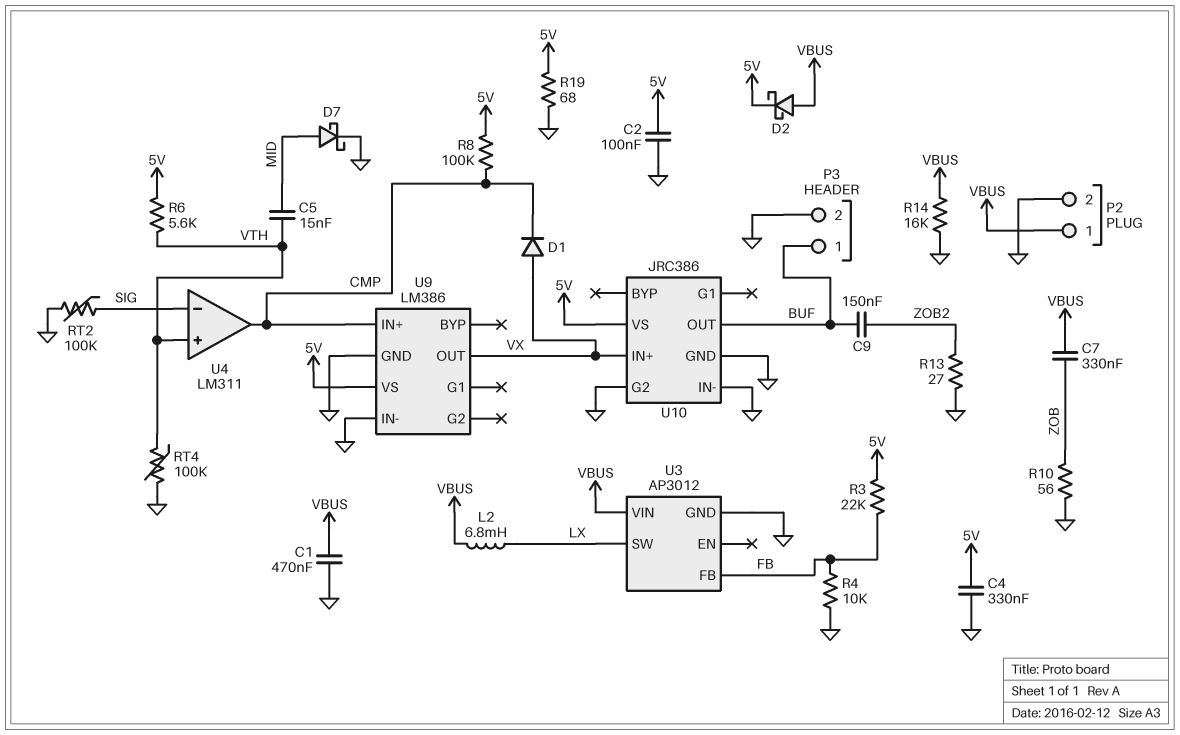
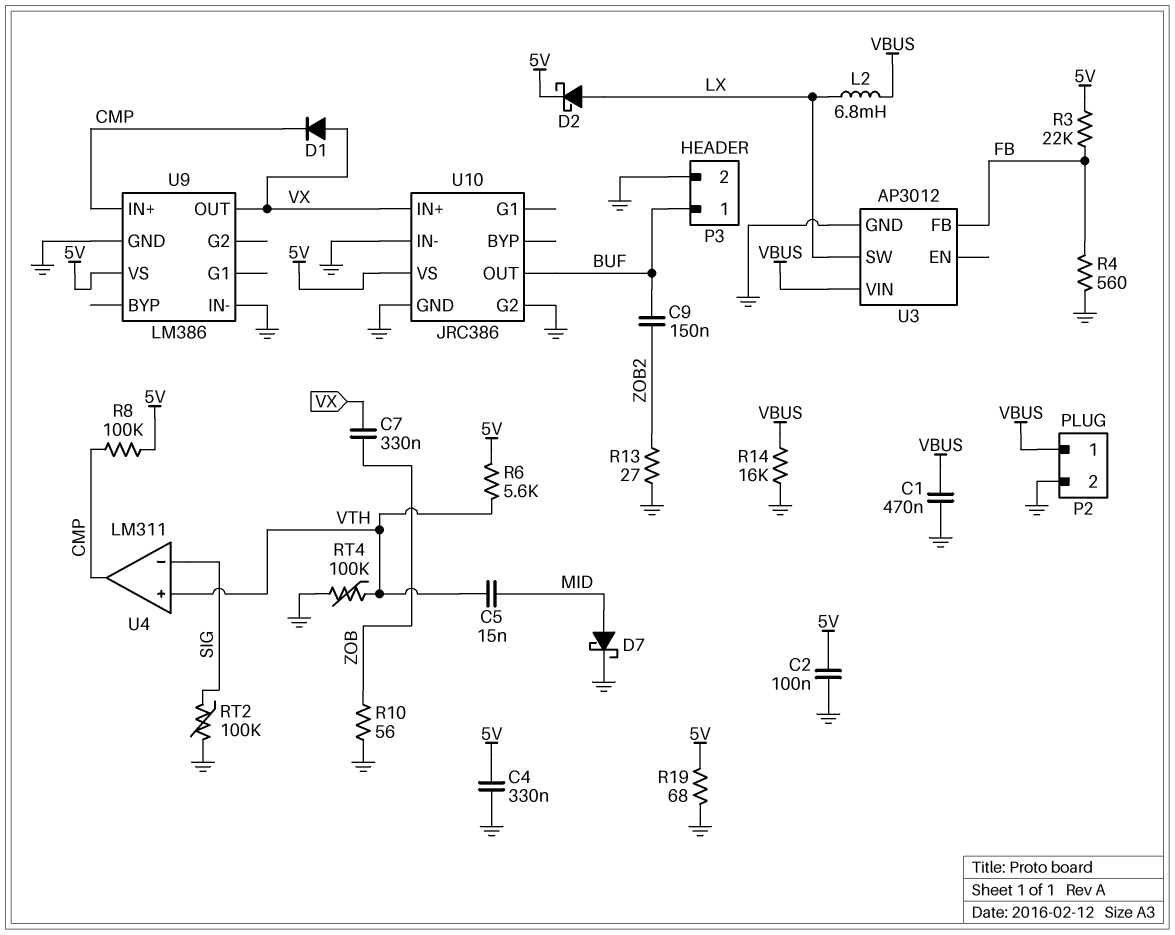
C7: 330nF (VBUS, ZOB) -> 330nF (VX, ZOB)
D2: schottky (A VBUS, K 5V) -> schottky (A LX, K 5V)
R4: 10k (FB, GND) -> 560 (FB, GND)

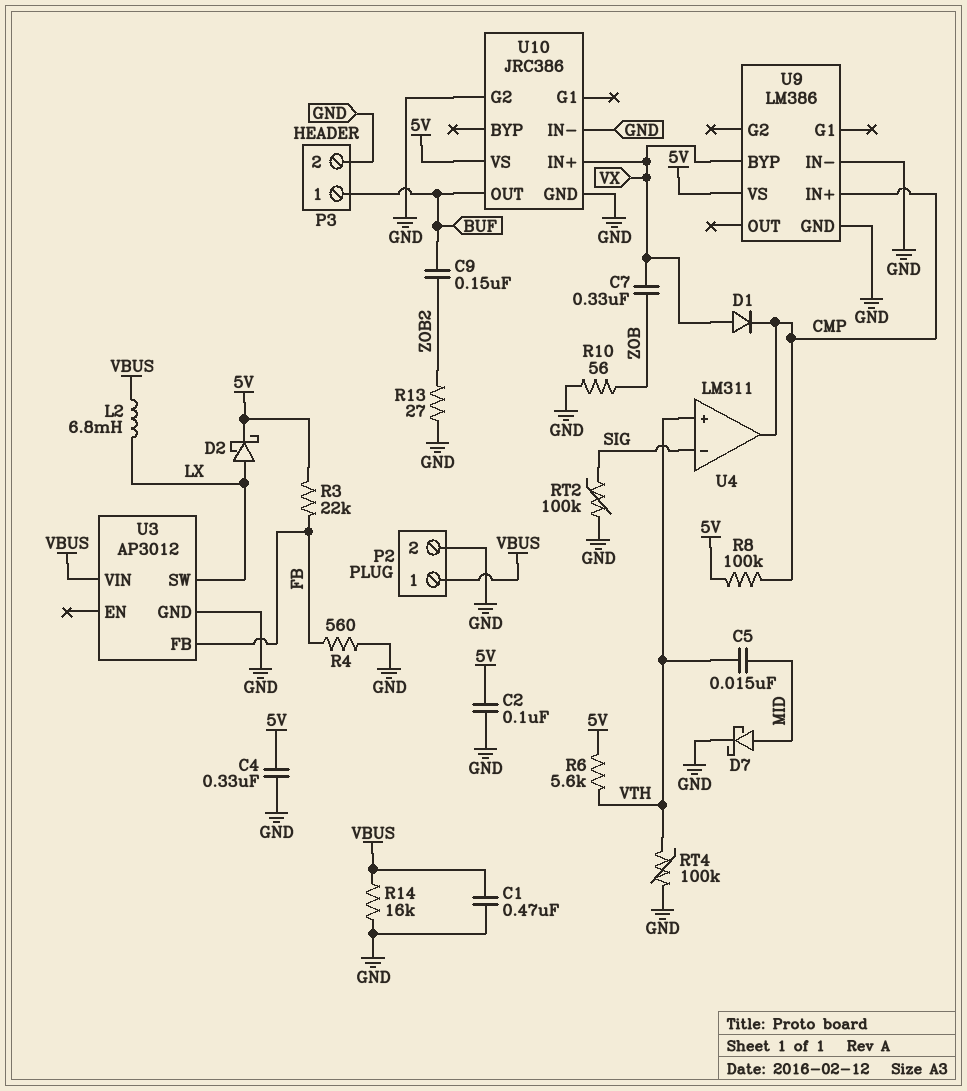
R19: 68 (5V, GND) -> none
U9 pin BYP: none -> VX
U9 pin OUT: VX -> none

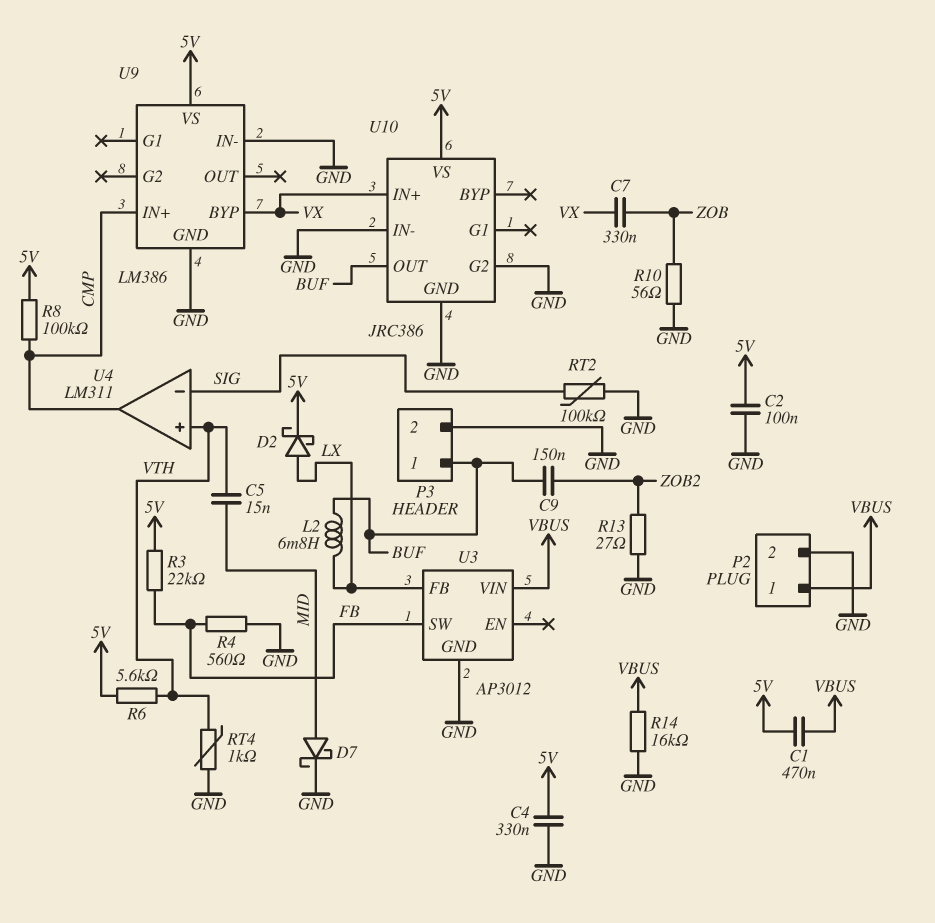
C1: 470nF (GND, VBUS) -> 470nF (5V, VBUS)
D1: diode (A VX, K CMP) -> none
L2: 6.8mH (LX, VBUS) -> 6.8mH (BUF, LX)
RT4: 100k (GND, VTH) -> 1k (GND, VTH)
U3 pin FB: FB -> LX
U3 pin SW: LX -> FB

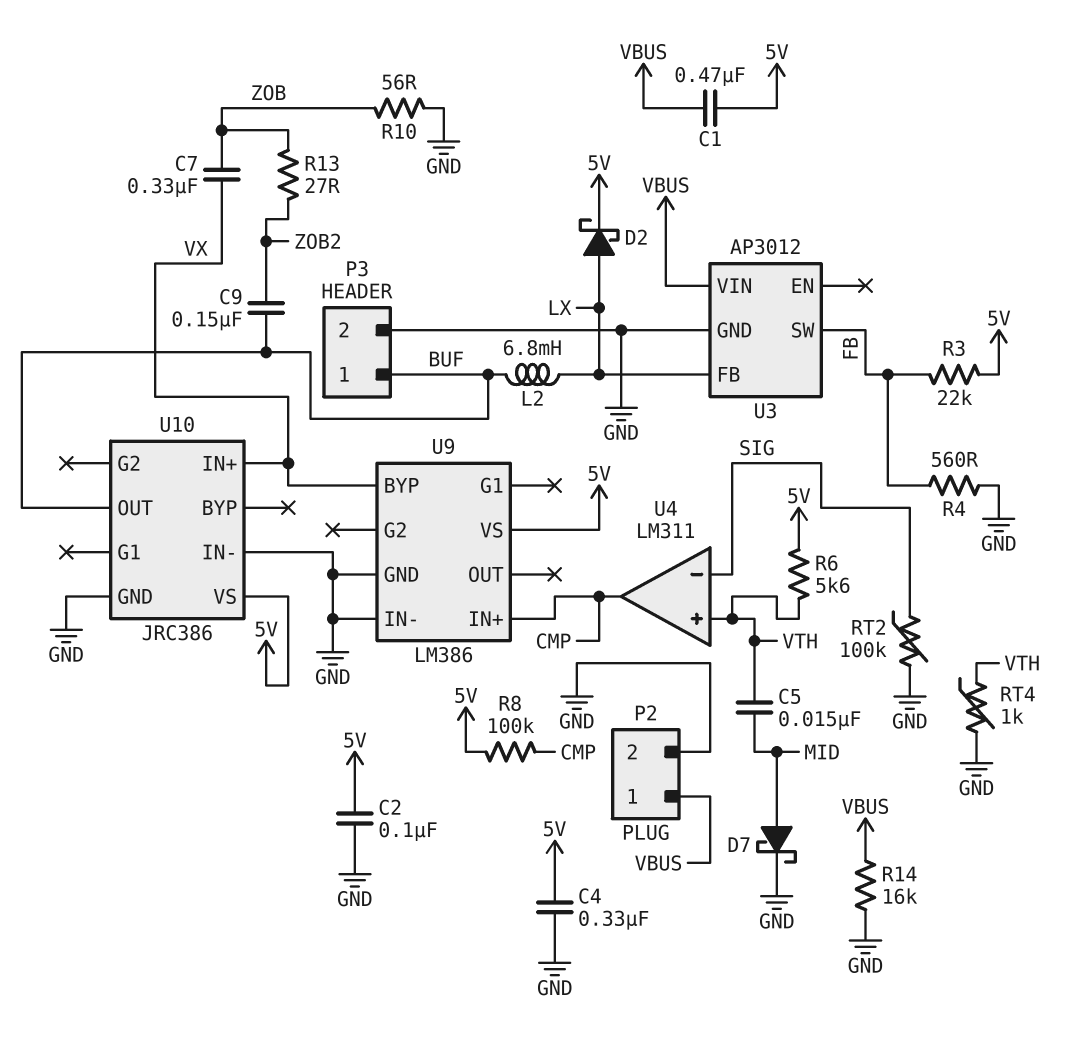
R13: 27 (GND, ZOB2) -> 27 (ZOB, ZOB2)
U10 pin G2: GND -> none

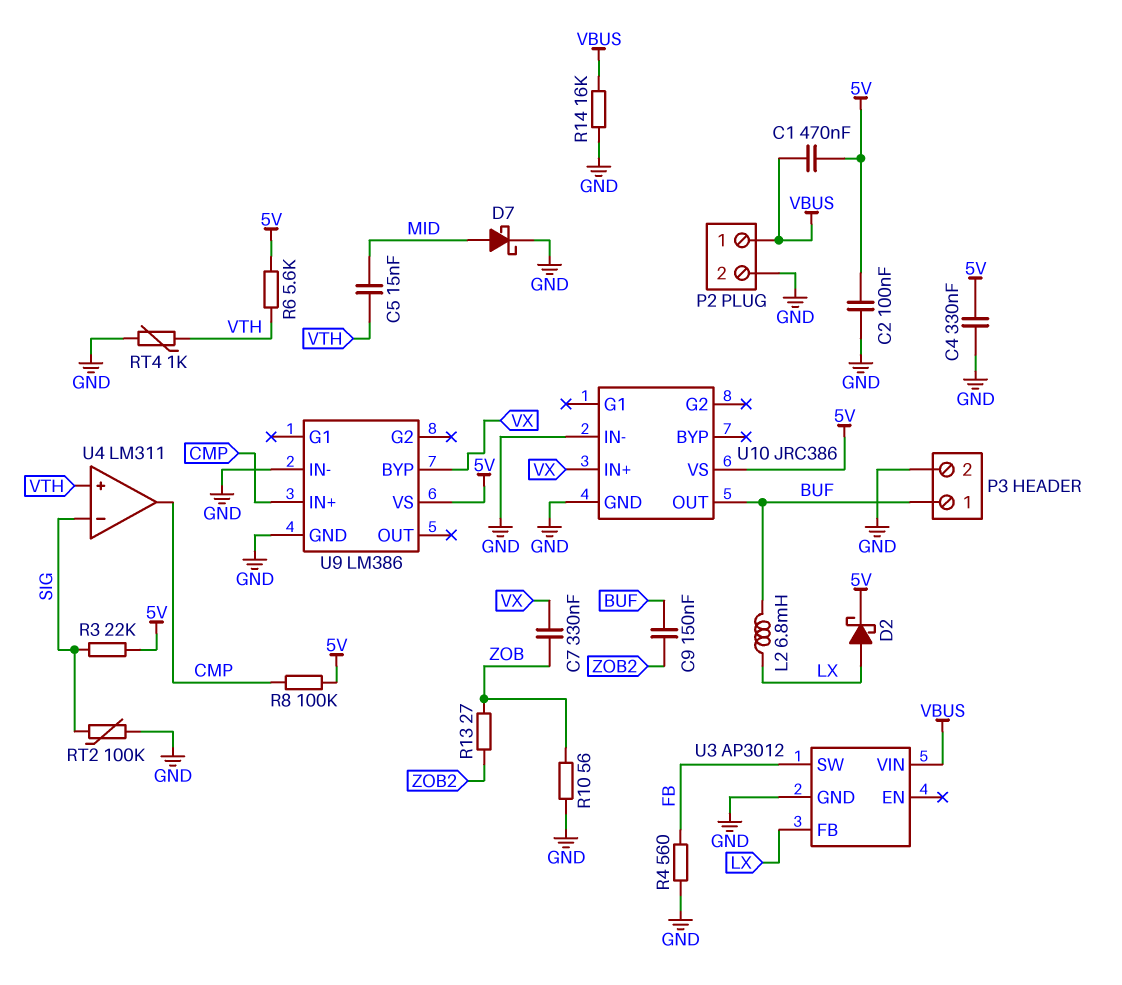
R3: 22k (5V, FB) -> 22k (5V, SIG)

